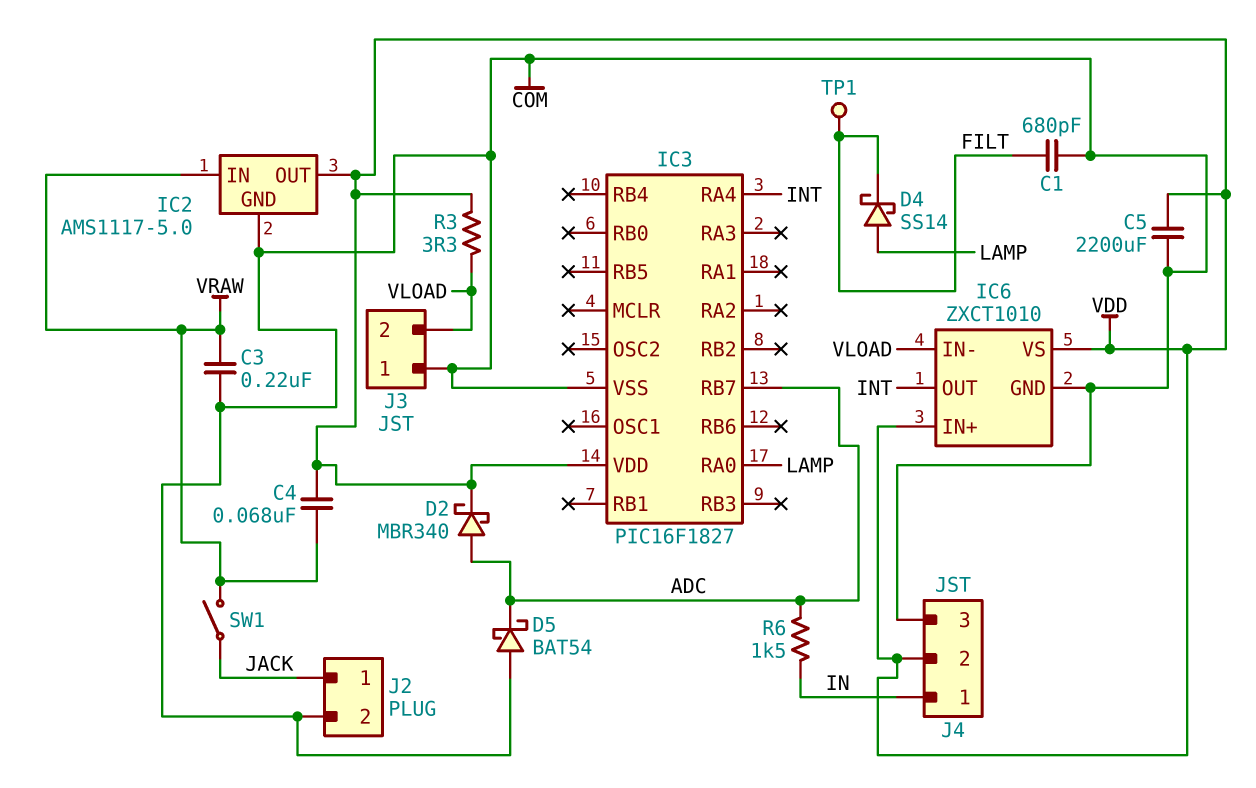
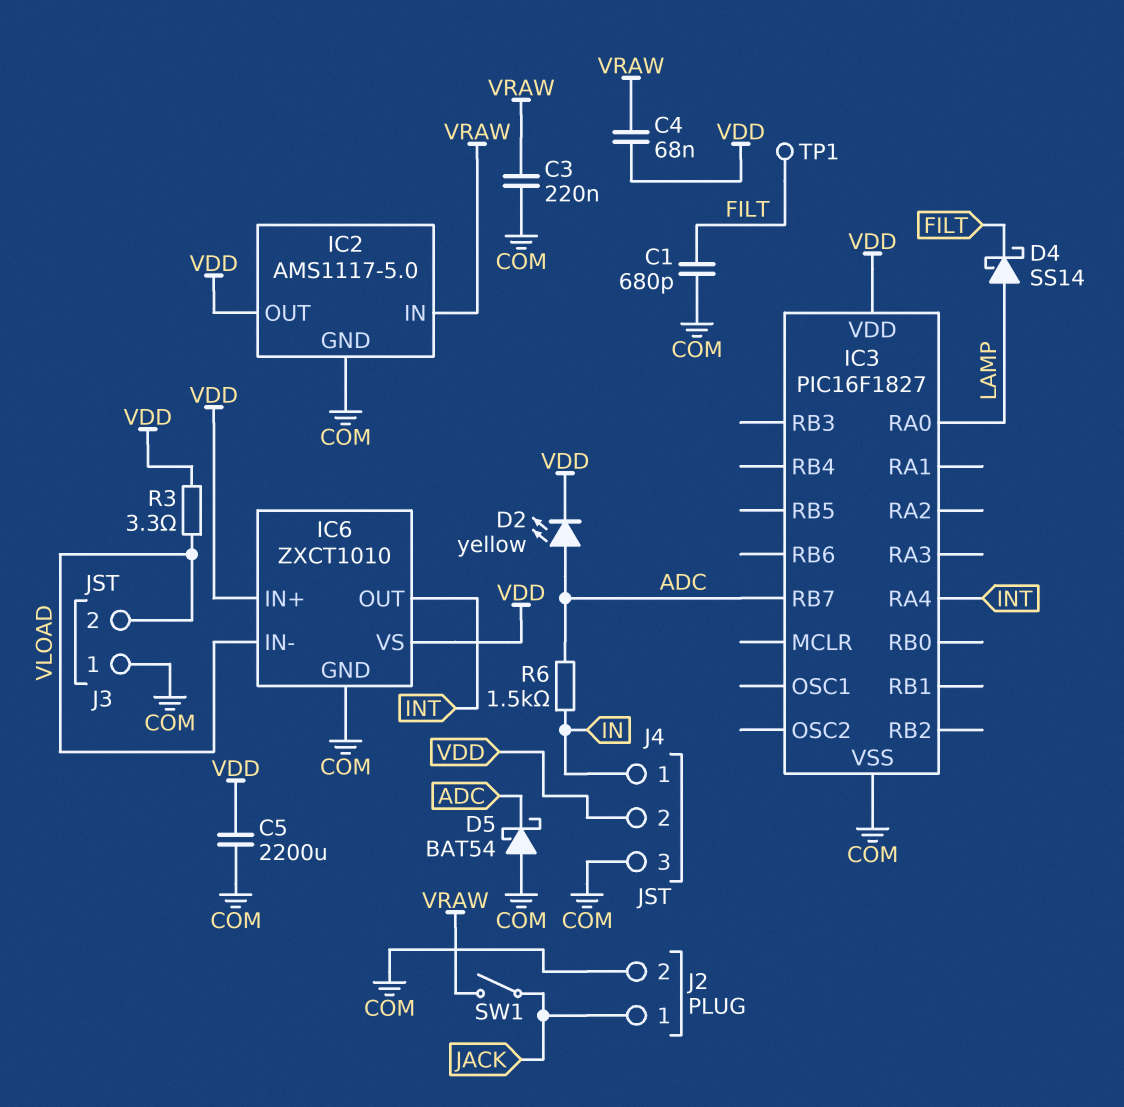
D2: schottky MBR340 (A ADC, K VDD) -> LED yellow (A ADC, K VDD)

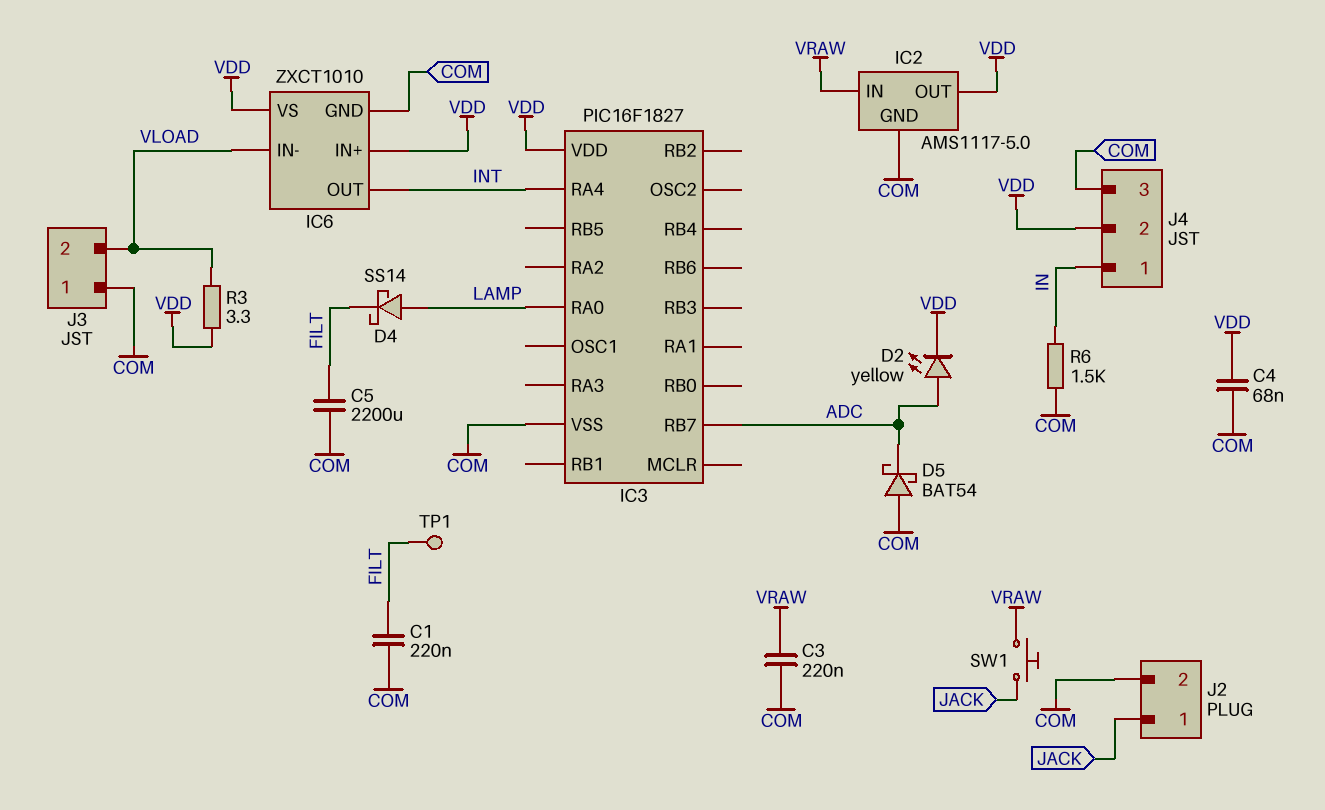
C1: 680pF (COM, FILT) -> 220nF (COM, FILT)
C4: 68nF (VDD, VRAW) -> 68nF (COM, VDD)
C5: 2200uF (COM, VDD) -> 2200uF (COM, FILT)
R6: 1.5k (ADC, IN) -> 1.5k (COM, IN)
SW1: switch (JACK, VRAW) -> button (JACK, VRAW)

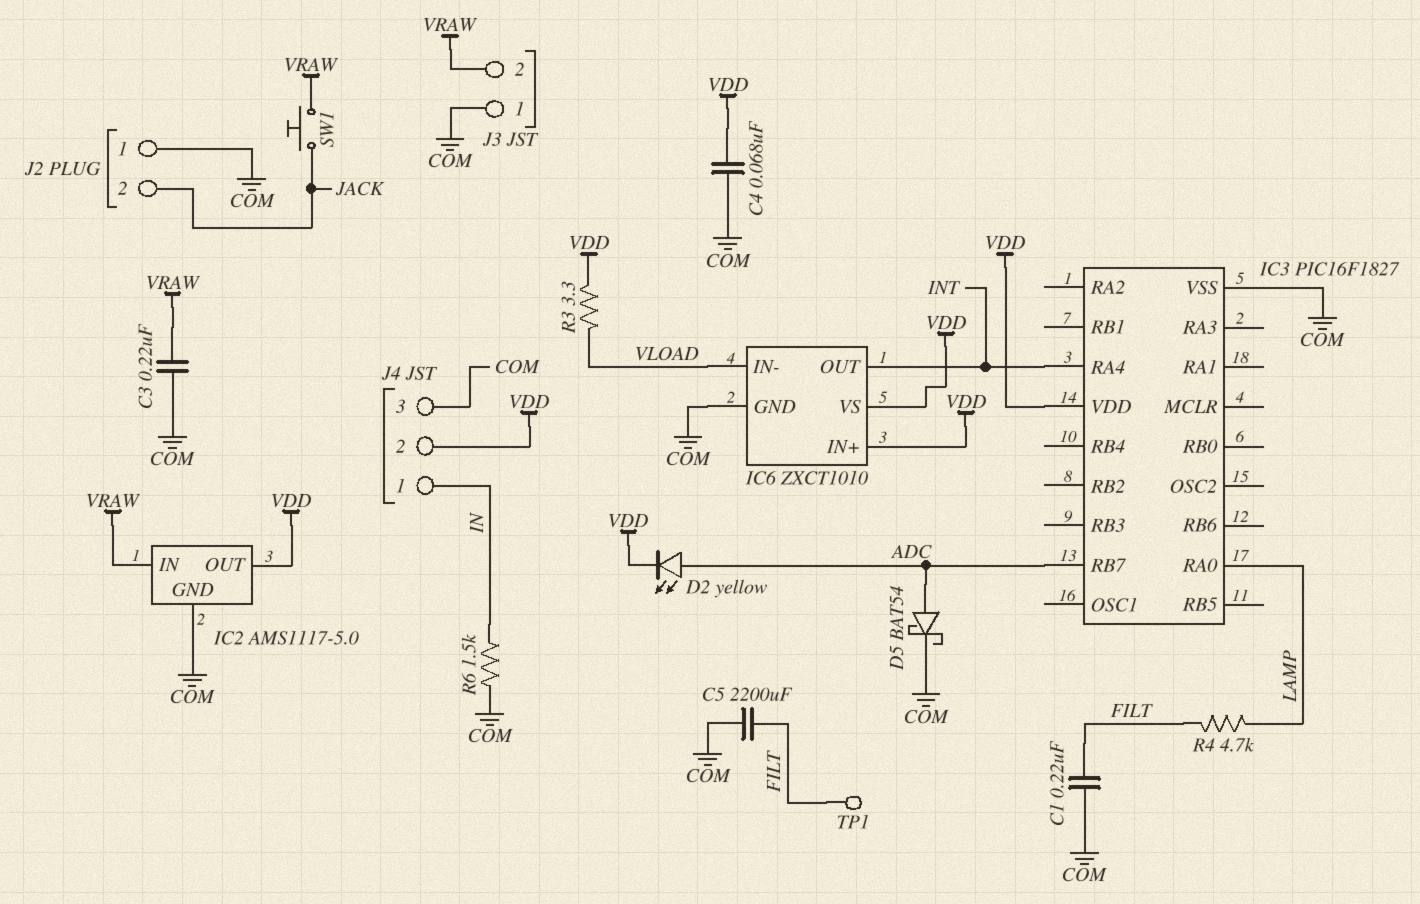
D4: schottky SS14 (A LAMP, K FILT) -> none
D5: schottky BAT54 (A COM, K ADC) -> schottky BAT54 (A ADC, K COM)
J2 pin 1: JACK -> COM
J2 pin 2: COM -> JACK
J3 pin 2: VLOAD -> VRAW
R4: none -> 4.7k (FILT, LAMP)

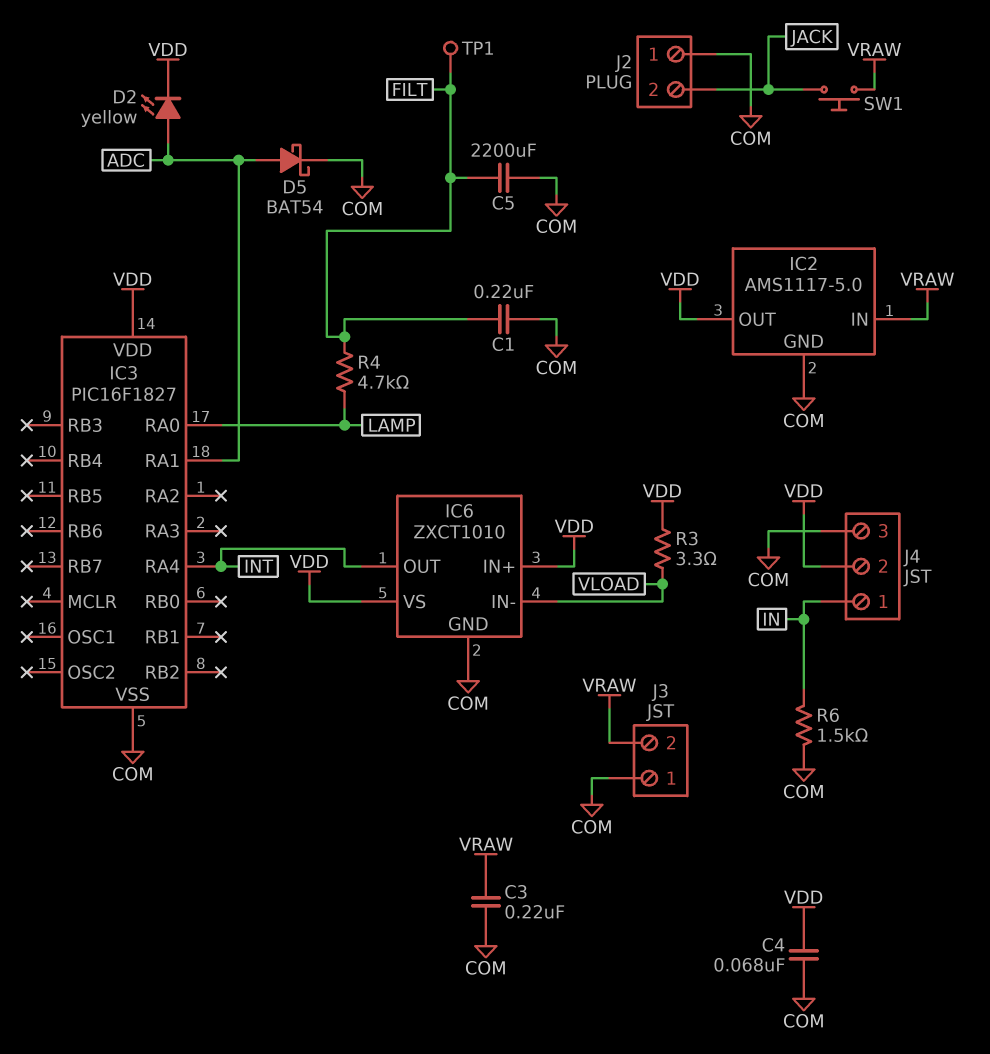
IC3 pin RA1: none -> ADC
IC3 pin RB7: ADC -> none

